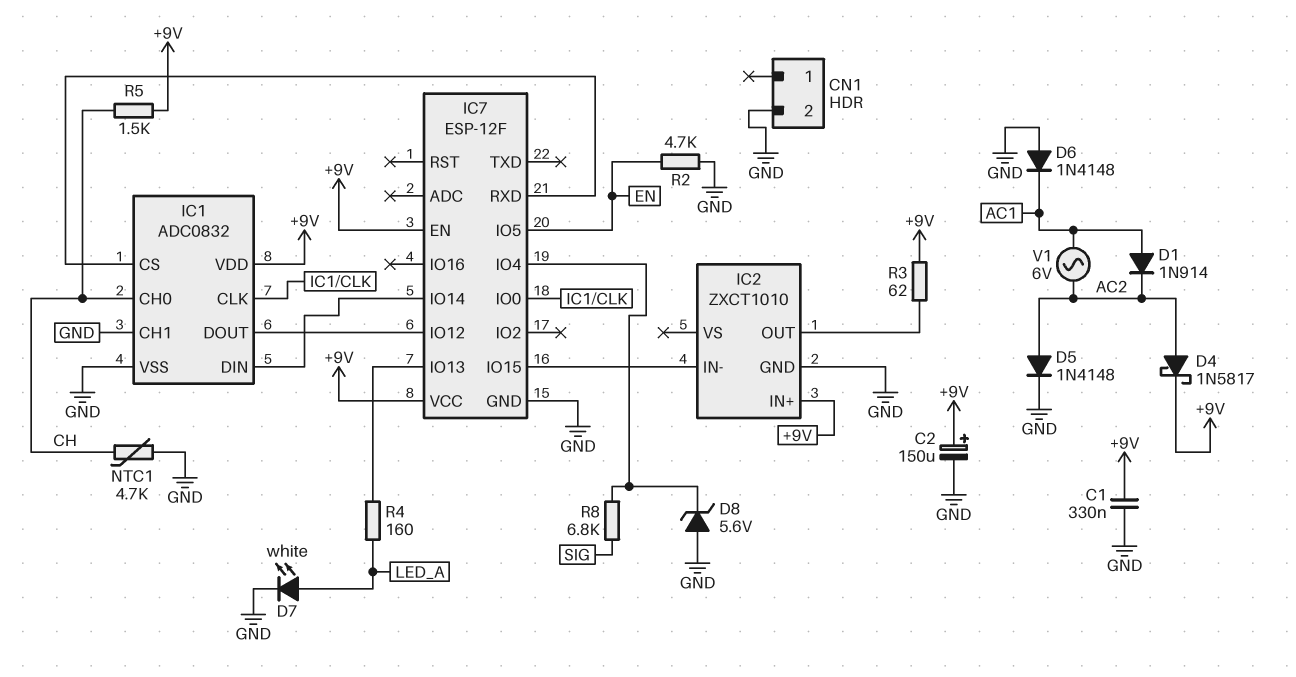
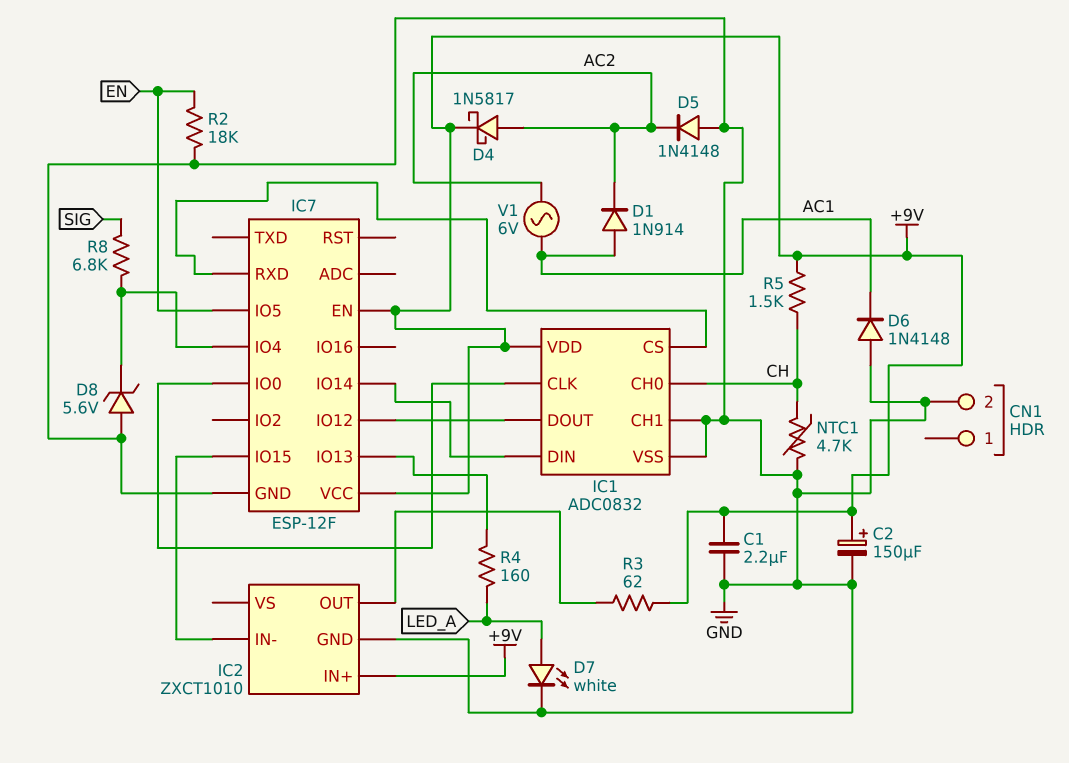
C1: 330nF (+9V, GND) -> 2.2uF (+9V, GND)
D5: diode 1N4148 (A AC2, K GND) -> diode 1N4148 (A GND, K AC2)
R2: 4.7k (EN, GND) -> 18k (EN, GND)

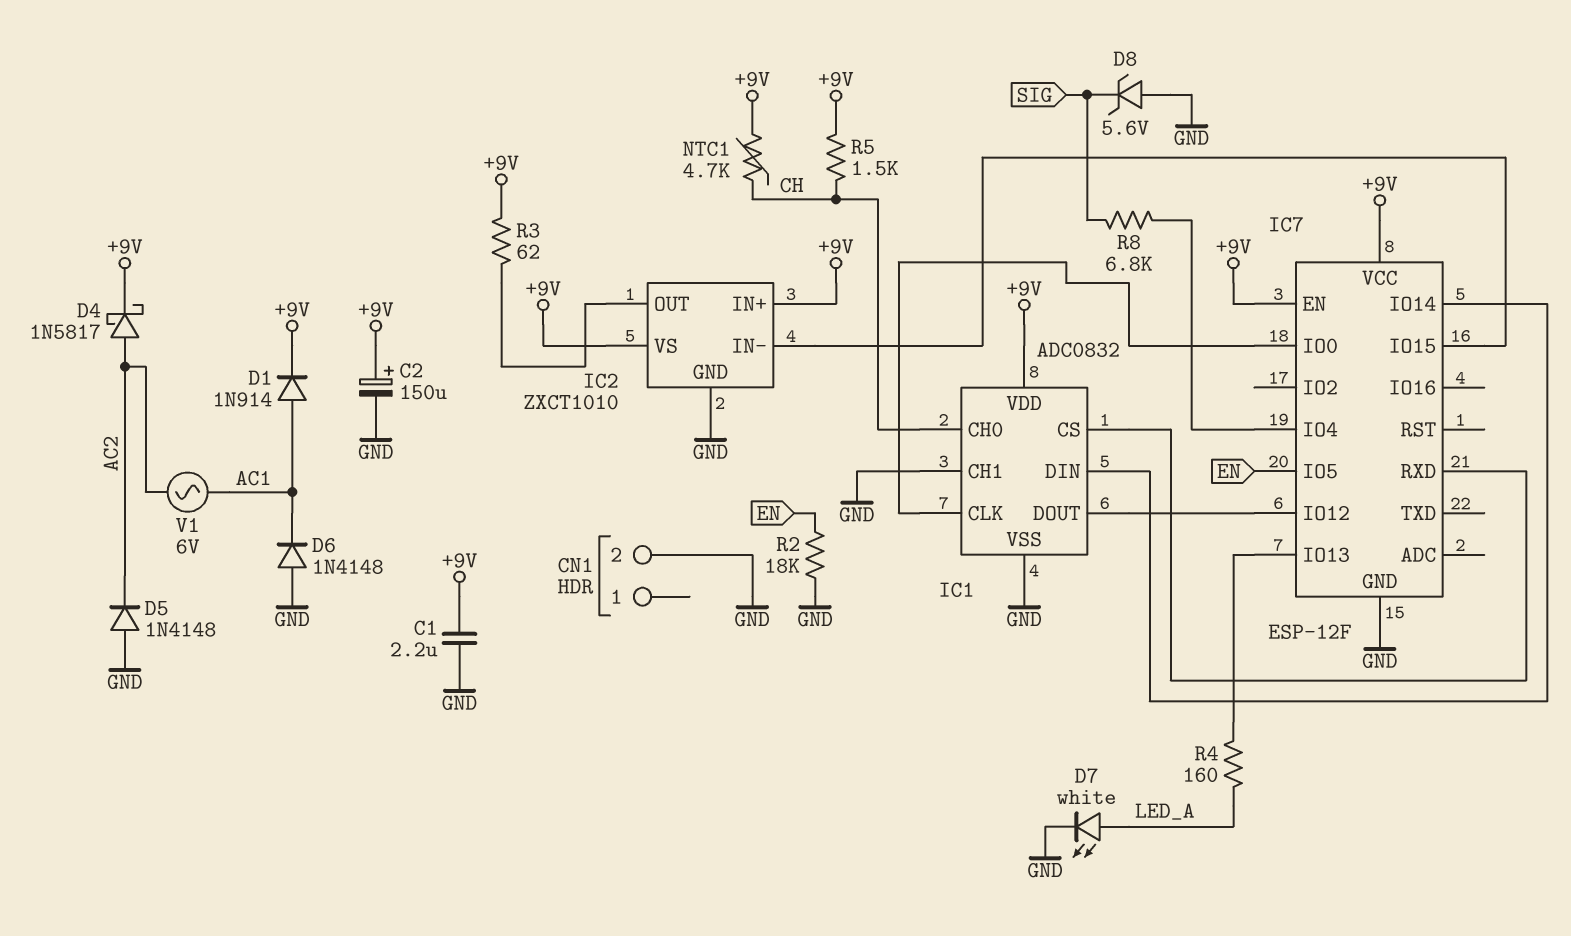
D1: diode 1N914 (A AC1, K AC2) -> diode 1N914 (A AC1, K +9V)
D8: zener 5.6V (A GND, K IC7/IO4) -> zener 5.6V (A GND, K SIG)
IC2 pin VS: none -> +9V
NTC1: 4.7k (CH, GND) -> 4.7k (+9V, CH)

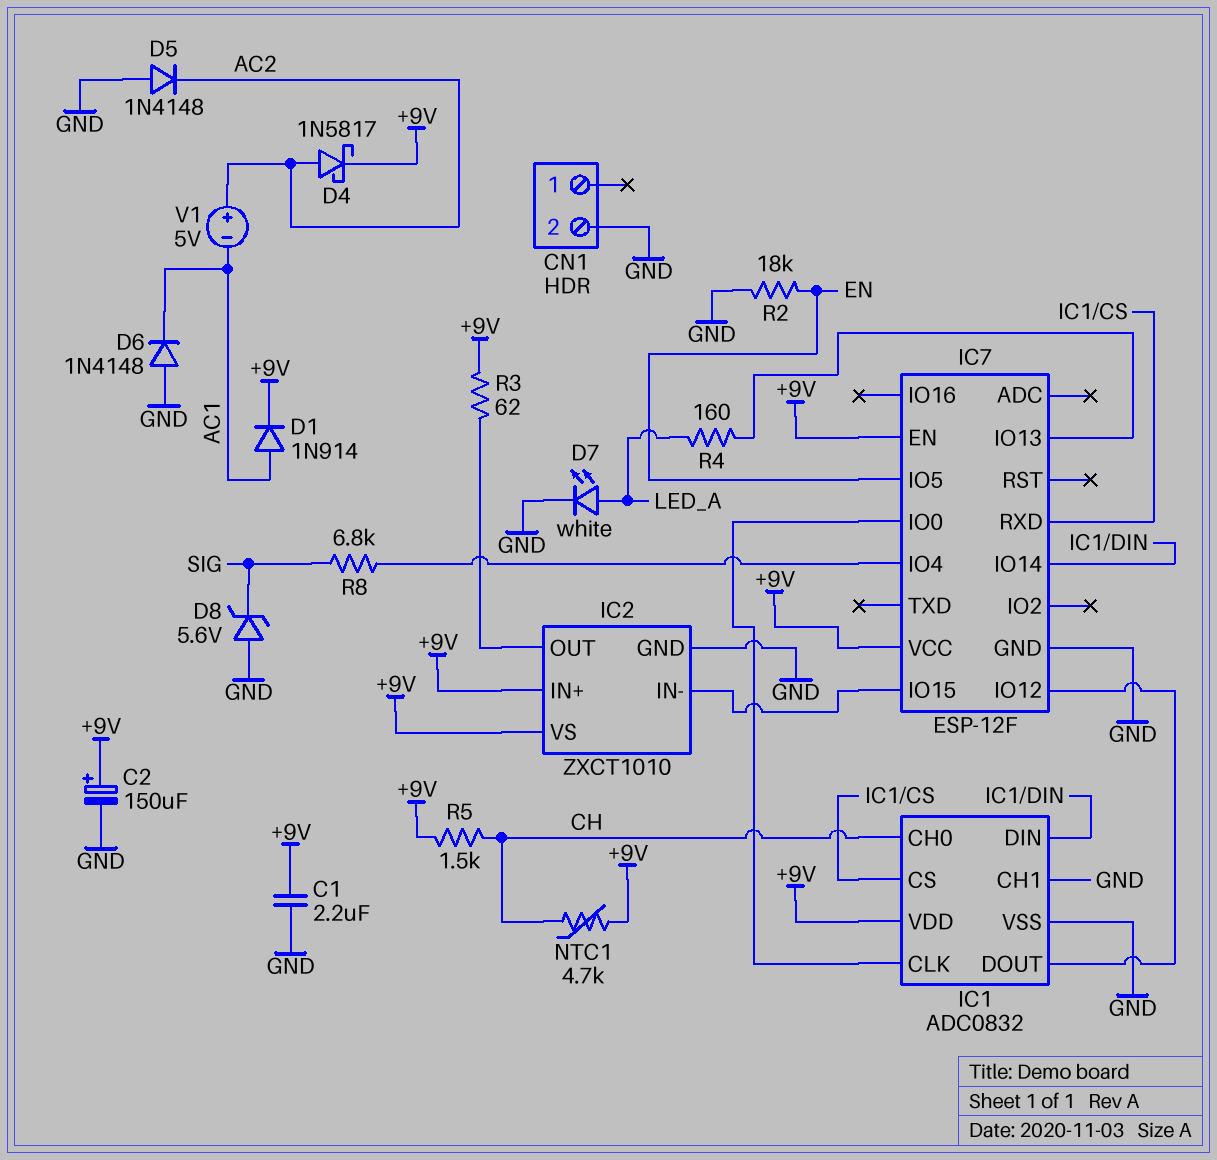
V1: AC 6V (AC1, AC2) -> 5V (plus AC2, minus AC1)

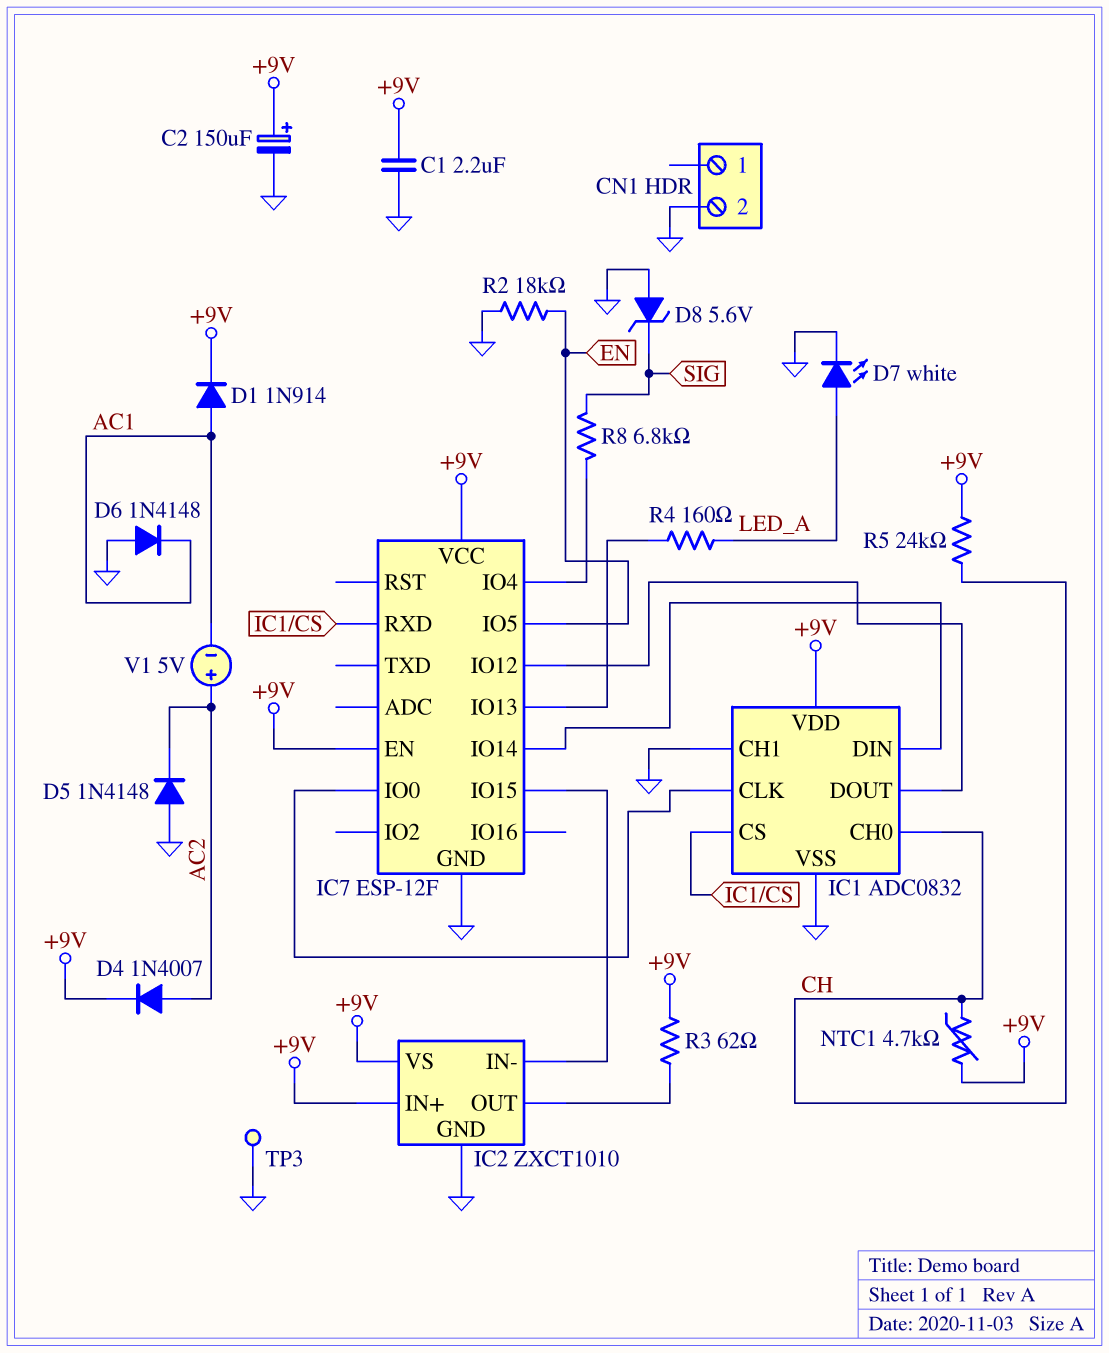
D4: schottky 1N5817 (A AC2, K +9V) -> diode 1N4007 (A AC2, K +9V)
R5: 1.5k (+9V, CH) -> 24k (+9V, CH)
TP3: none -> test point (GND)

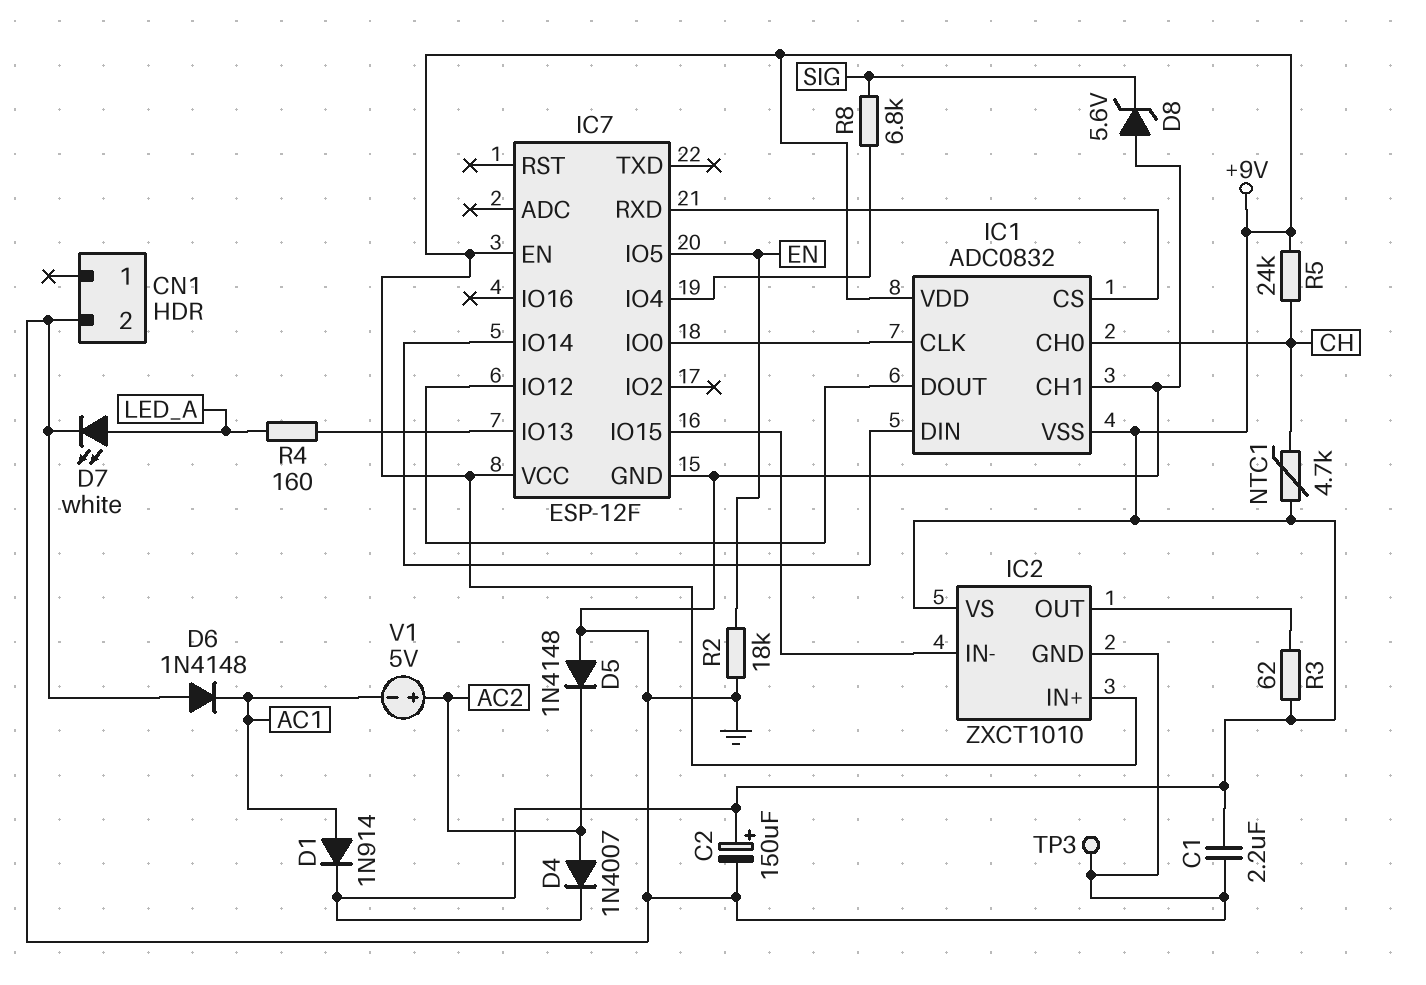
IC1 pin VSS: GND -> +9V

